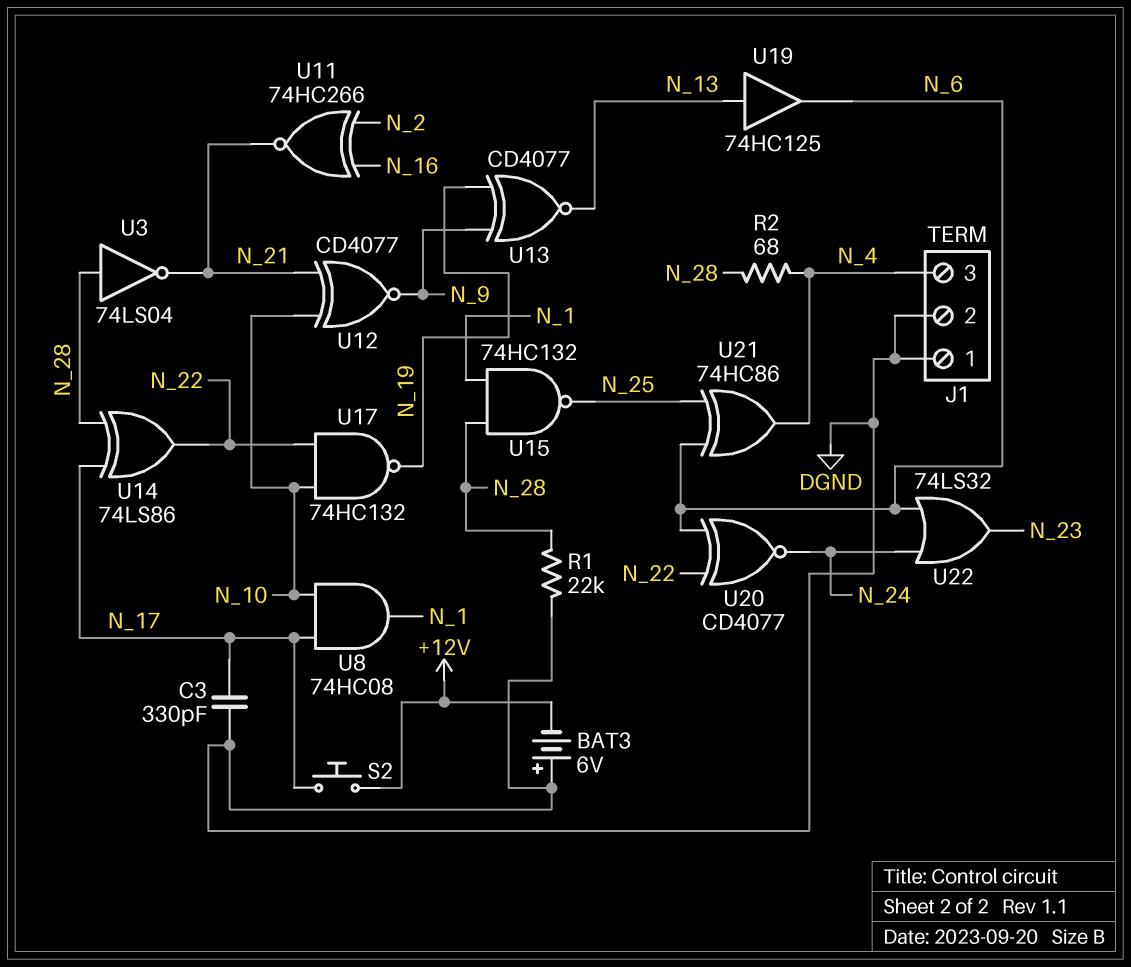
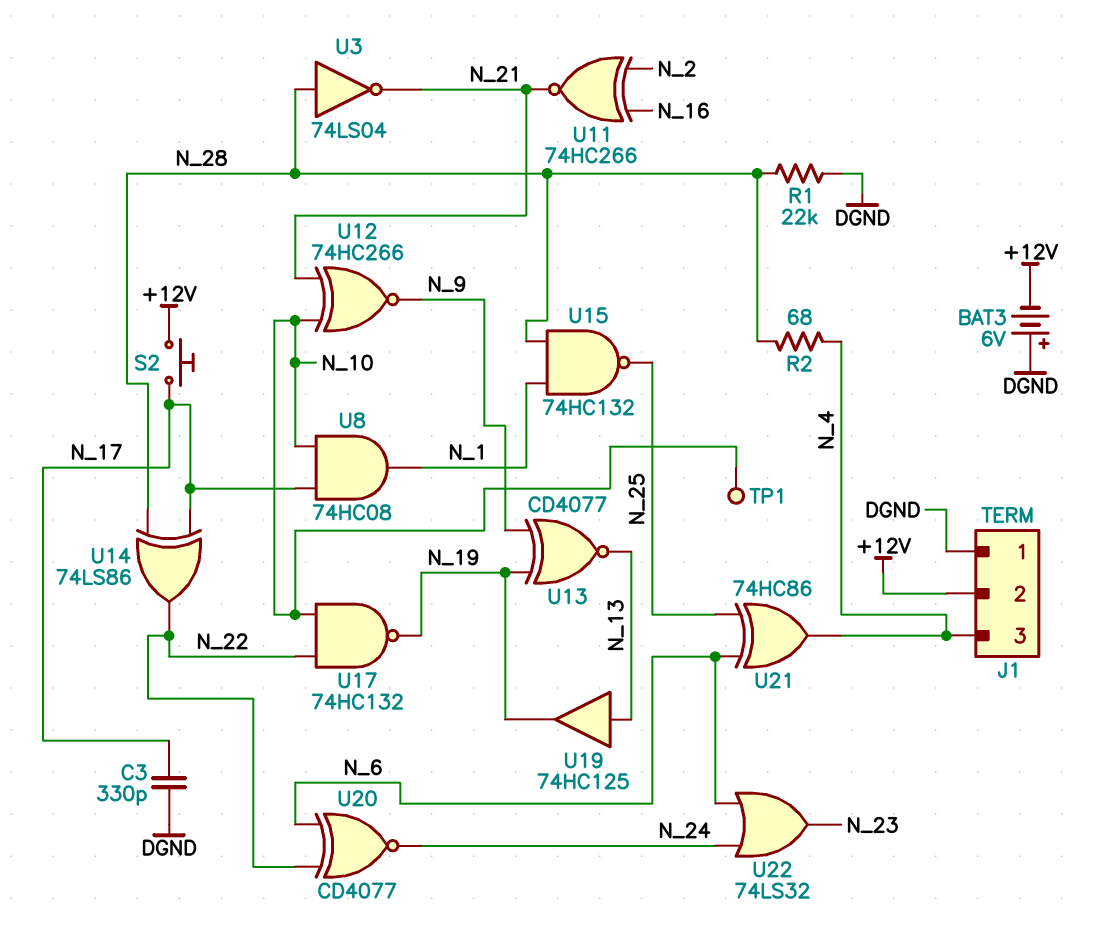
J1 pin 2: DGND -> +12V
TP1: none -> test point (N_10)
U12: XNOR CD4077 (in N_10, in N_21, out N_9) -> XNOR 74HC266 (in N_10, in N_21, out N_9)
U19: buffer 74HC125 (in N_13, out N_6) -> buffer 74HC125 (in N_13, out N_19)

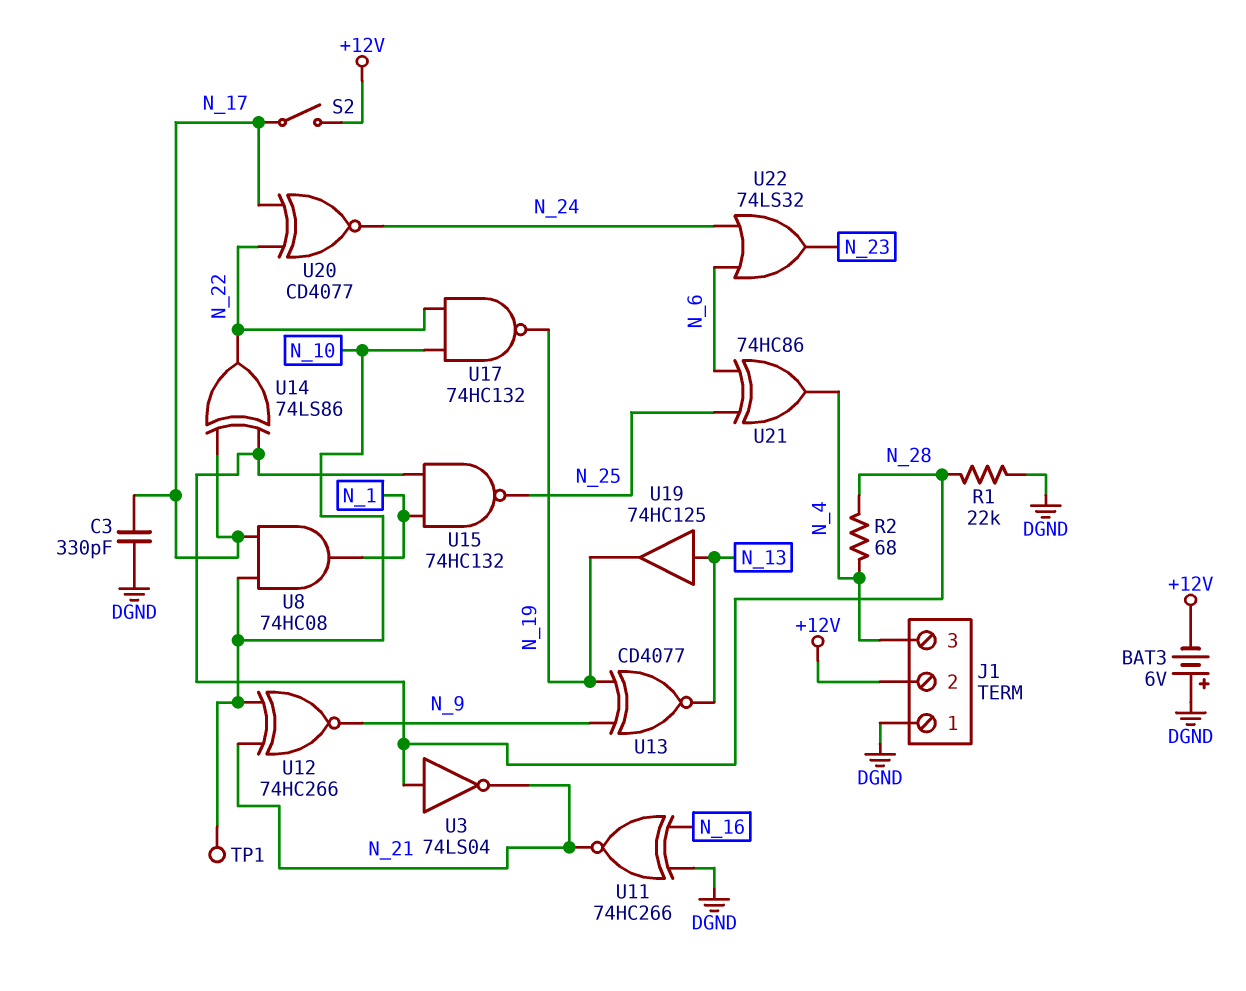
S2: button (+12V, N_17) -> switch (+12V, N_17)
U11: XNOR 74HC266 (in N_2, in N_16, out N_21) -> XNOR 74HC266 (in DGND, in N_16, out N_21)
U20: XNOR CD4077 (in N_6, in N_22, out N_24) -> XNOR CD4077 (in N_17, in N_22, out N_24)

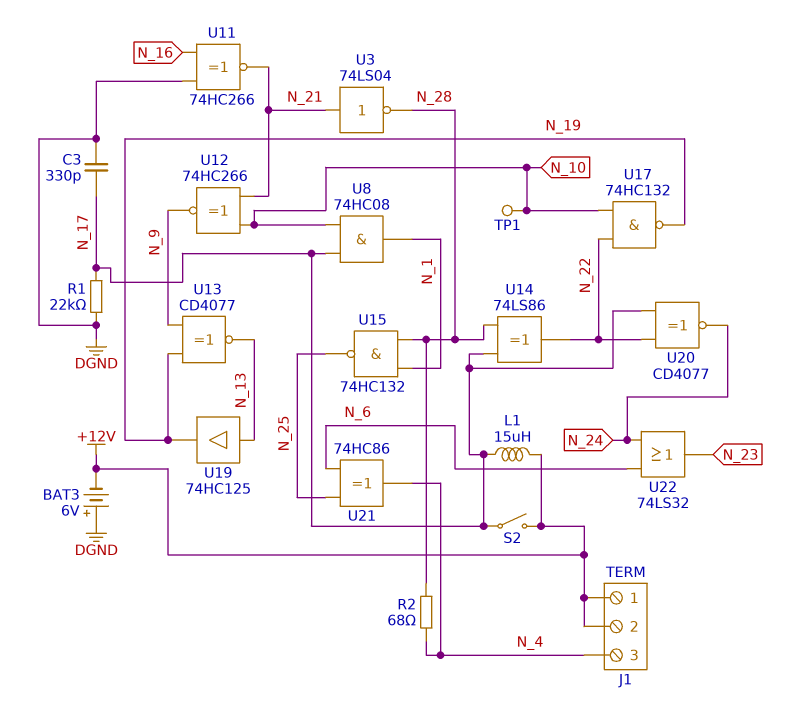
J1 pin 1: DGND -> +12V
L1: none -> 15uH (+12V, N_17)
R1: 22k (DGND, N_28) -> 22k (DGND, N_17)
U3: NOT 74LS04 (in N_28, out N_21) -> NOT 74LS04 (in N_21, out N_28)

